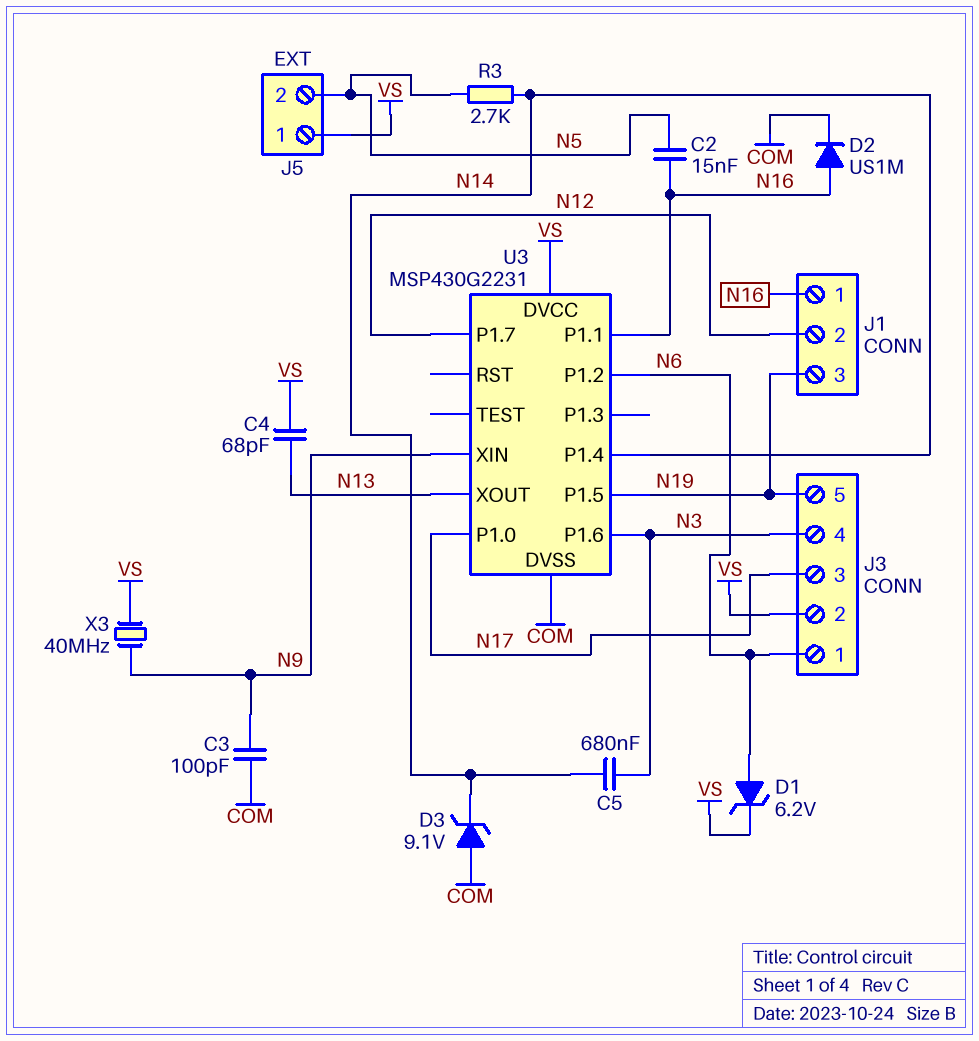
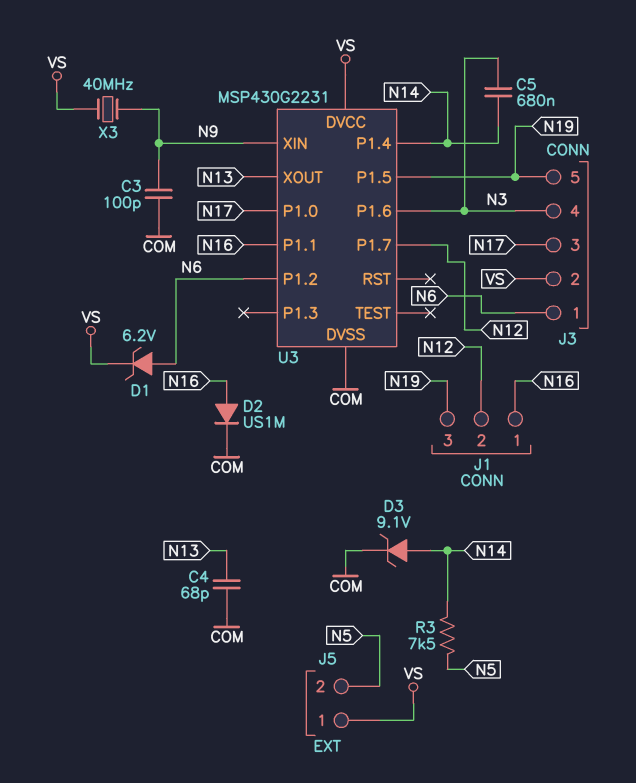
C2: 15nF (N5, N16) -> none
C4: 68pF (N13, VS) -> 68pF (COM, N13)
D3: zener 9.1V (A COM, K N14) -> zener 9.1V (A N14, K COM)
R3: 2.7k (N5, N14) -> 7.5k (N5, N14)

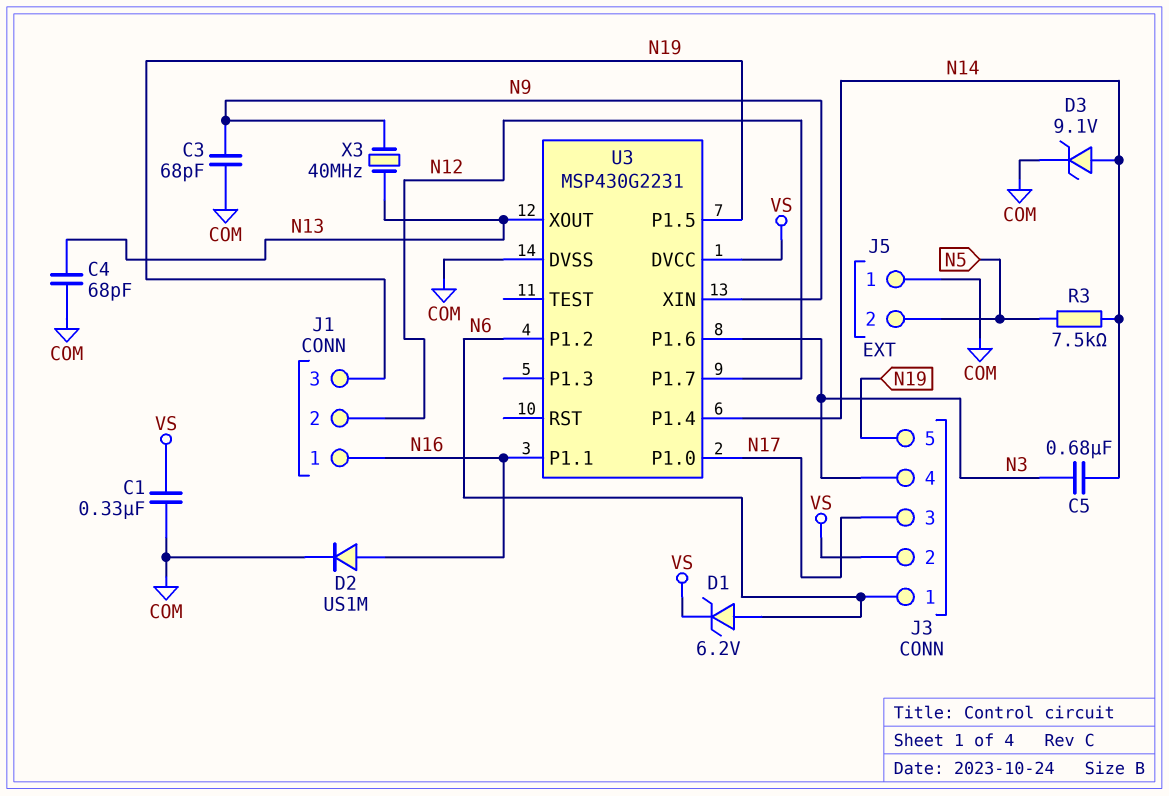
C1: none -> 330nF (COM, VS)
C3: 100pF (COM, N9) -> 68pF (COM, N9)
J5 pin 1: VS -> COM
X3: 40MHz (N9, VS) -> 40MHz (N9, N13)

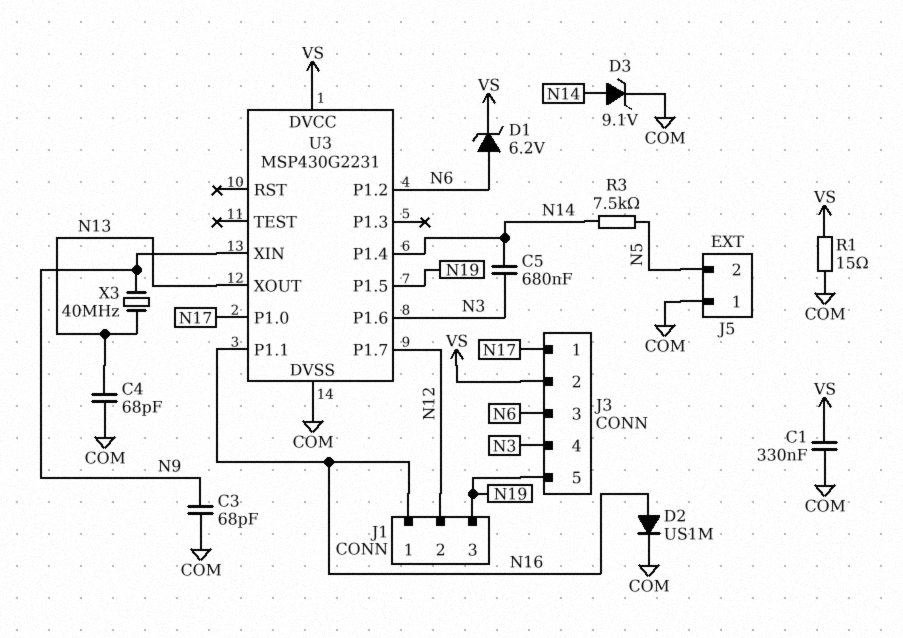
J3 pin 1: N6 -> N17
J3 pin 3: N17 -> N6
R1: none -> 15 (COM, VS)

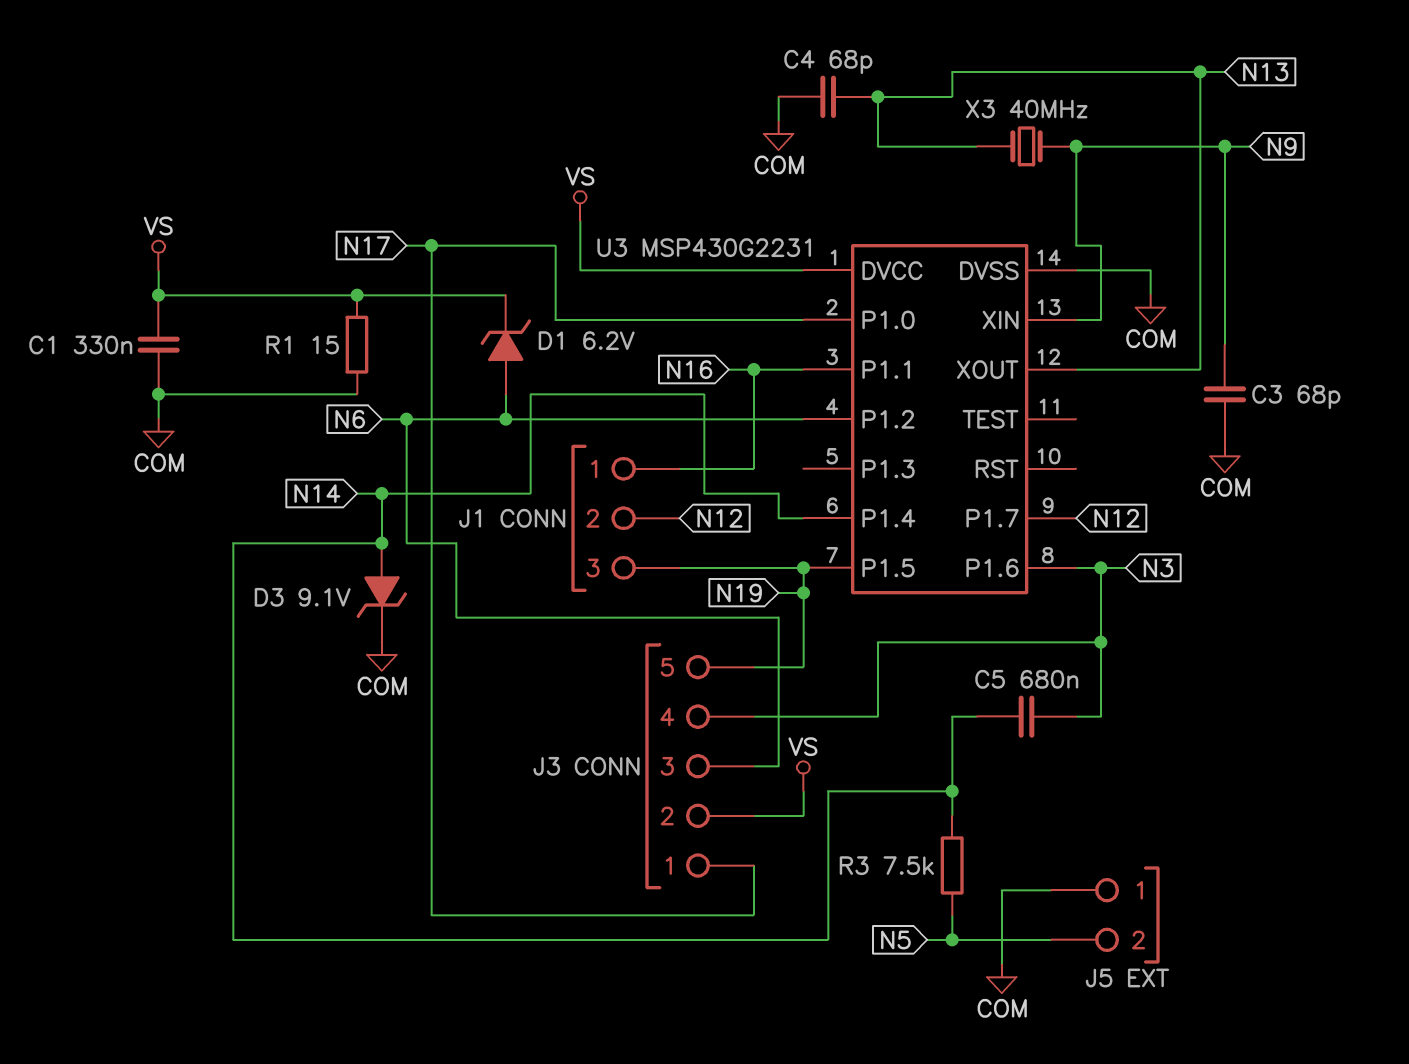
D2: diode US1M (A N16, K COM) -> none

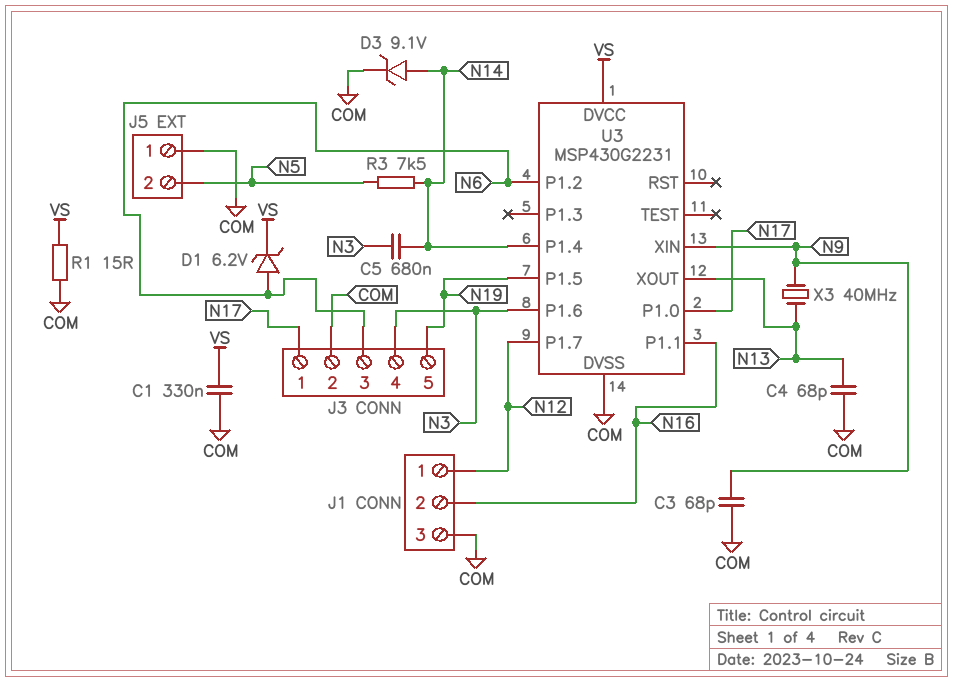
J1 pin 1: N16 -> N12
J1 pin 2: N12 -> N16
J1 pin 3: N19 -> COM
J3 pin 2: VS -> COM

